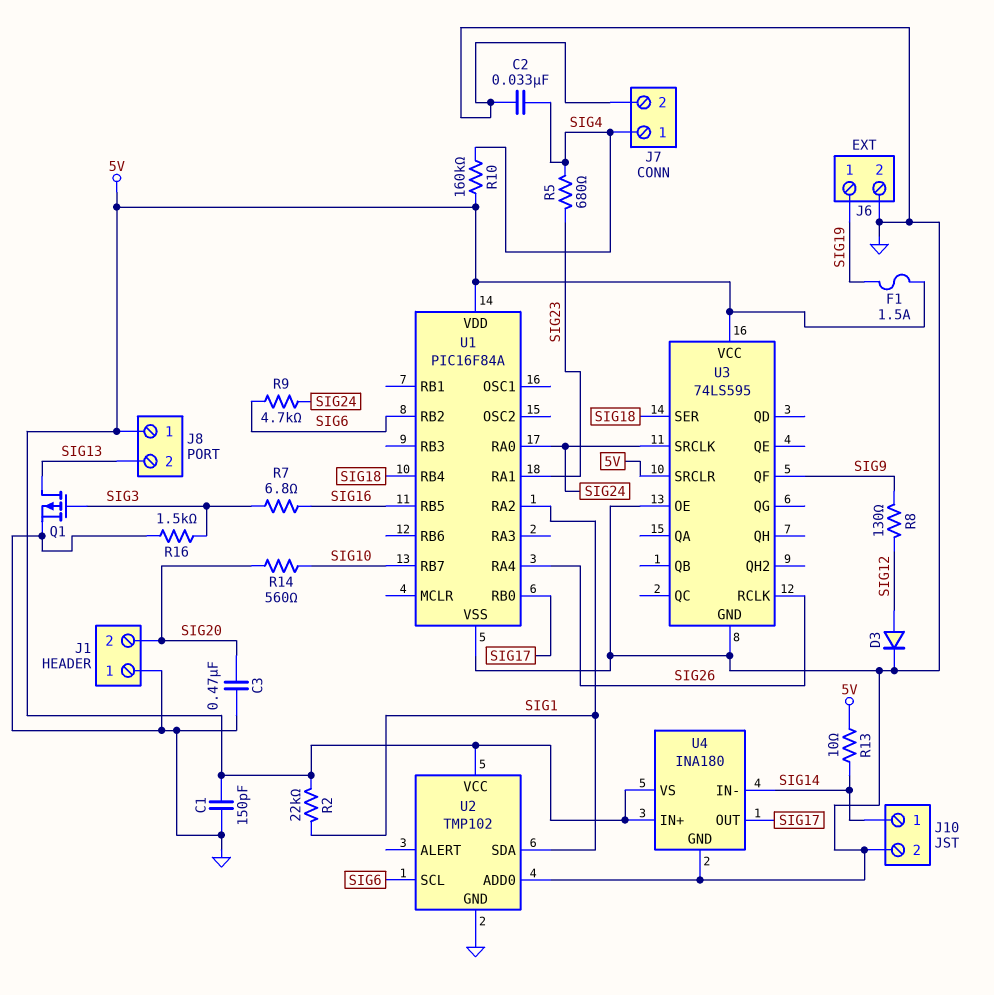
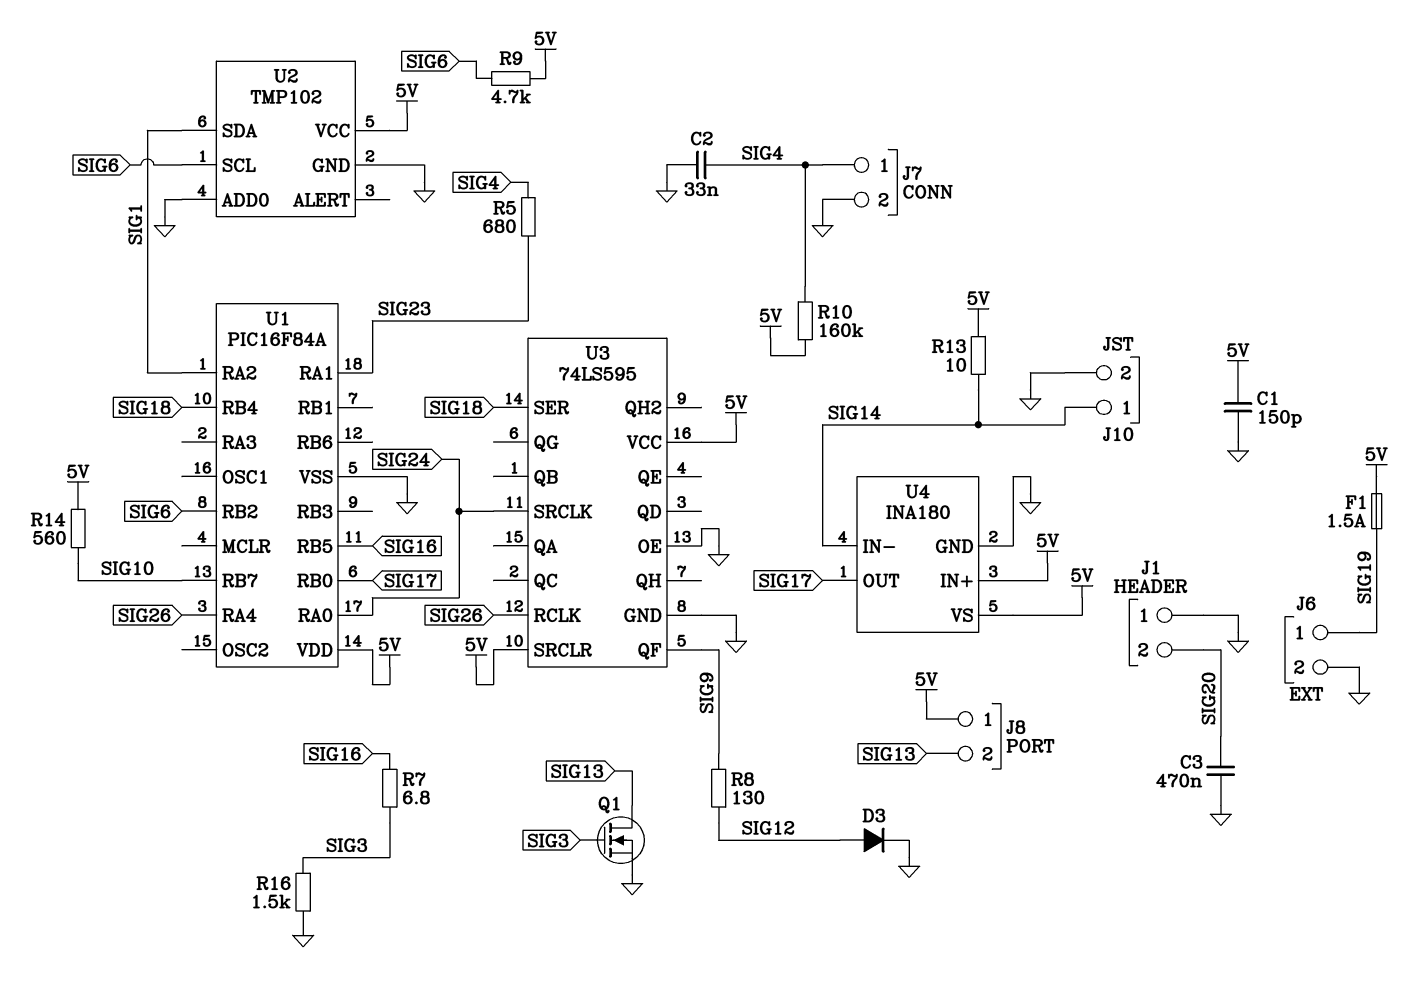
Q1: PMOS (G SIG3, D SIG13, S GND) -> NMOS (G SIG3, D SIG13, S GND)
R2: 22k (5V, SIG1) -> none
R9: 4.7k (SIG6, SIG24) -> 4.7k (5V, SIG6)
R14: 560 (SIG10, SIG20) -> 560 (5V, SIG10)

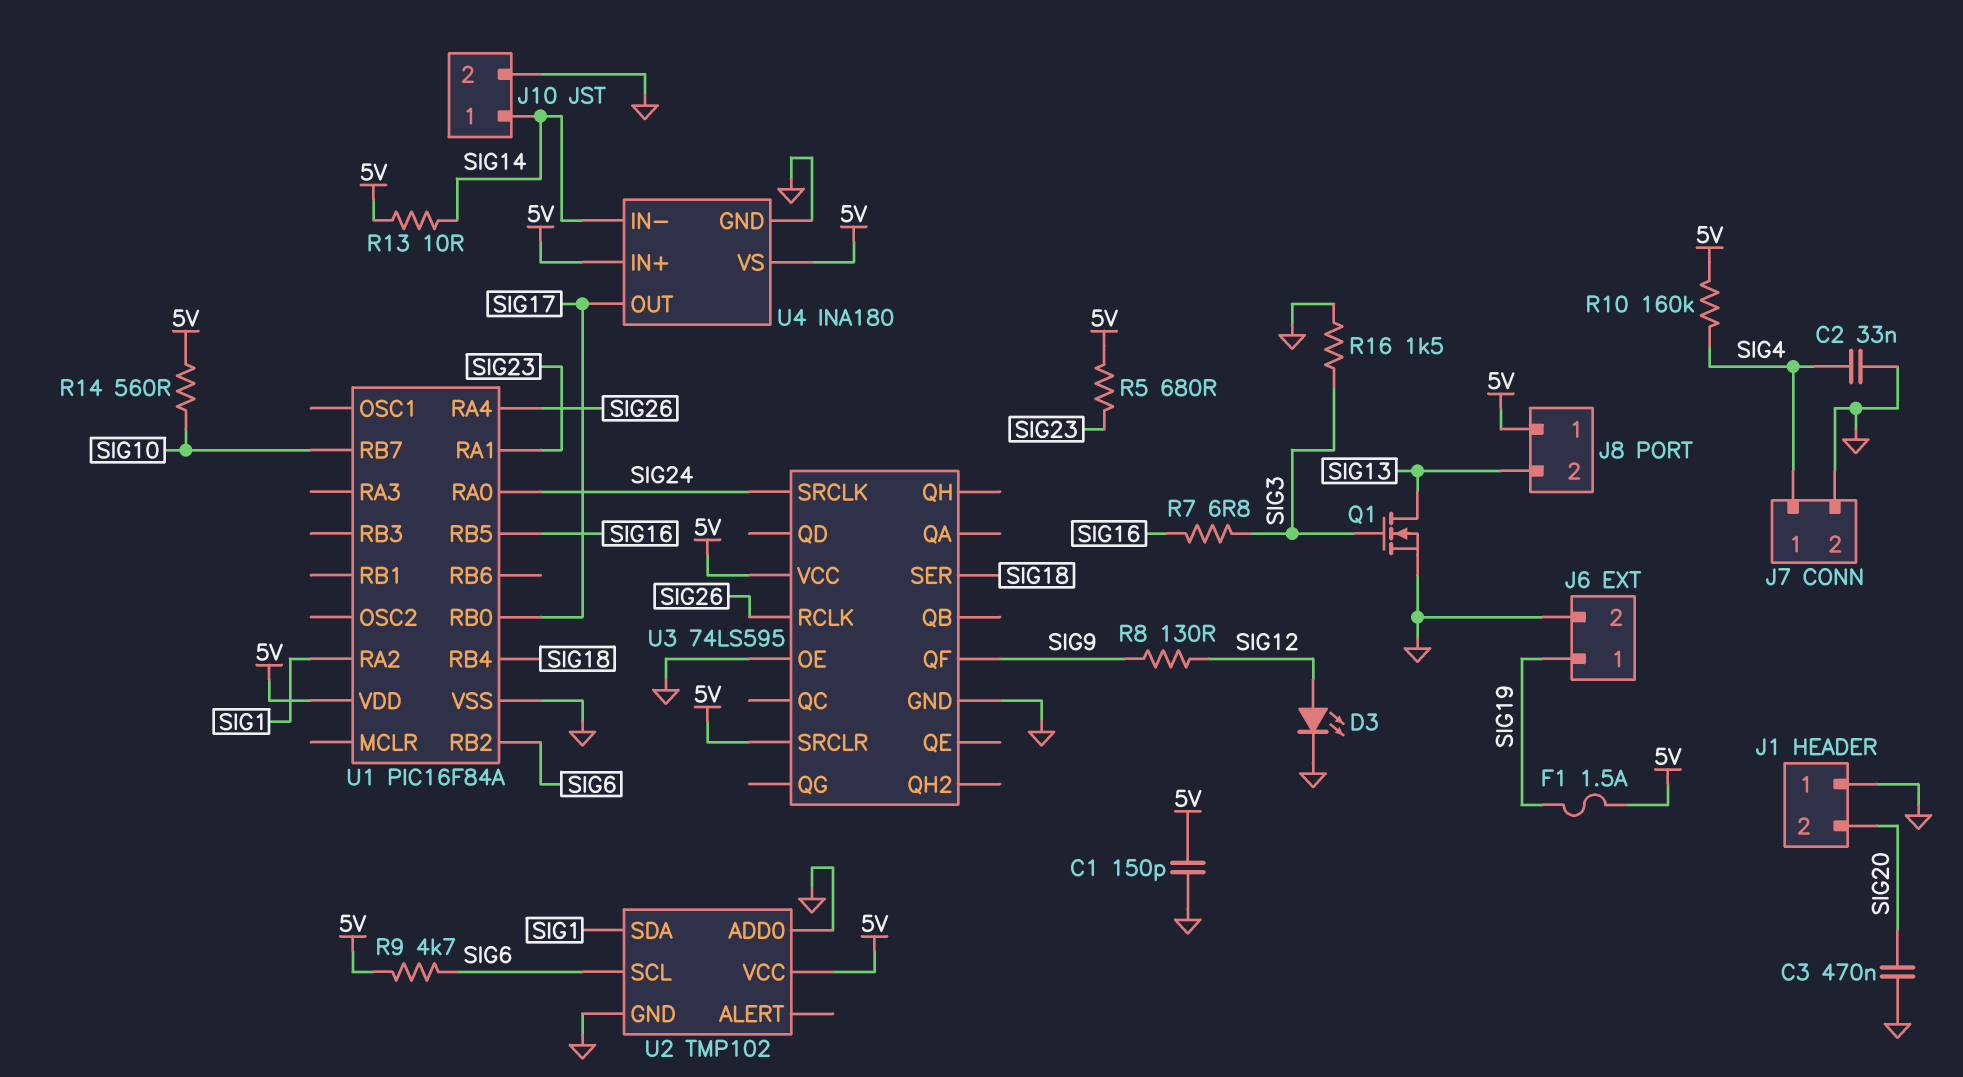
D3: diode (A SIG12, K GND) -> LED (A SIG12, K GND)
R5: 680 (SIG4, SIG23) -> 680 (5V, SIG23)

